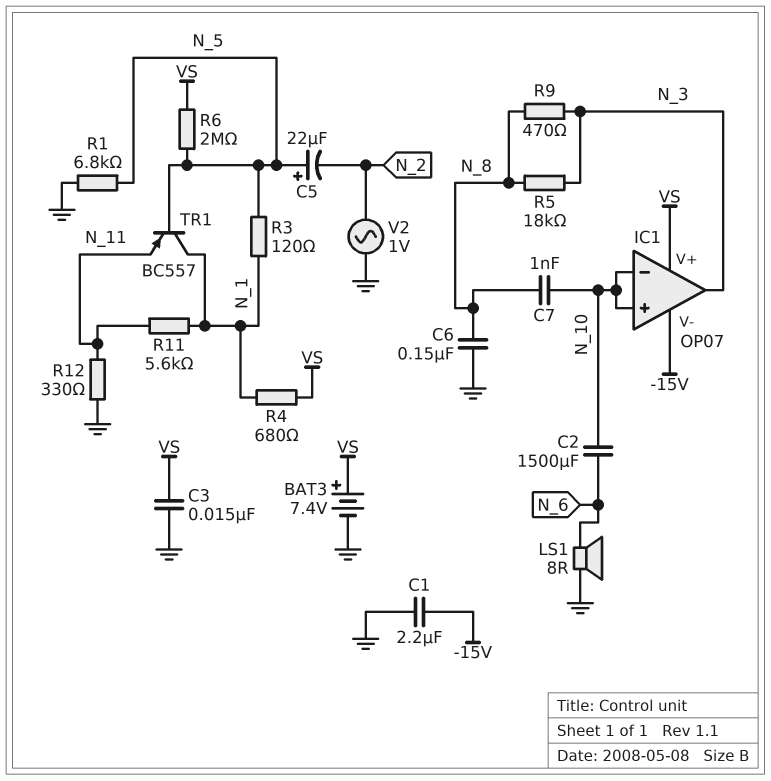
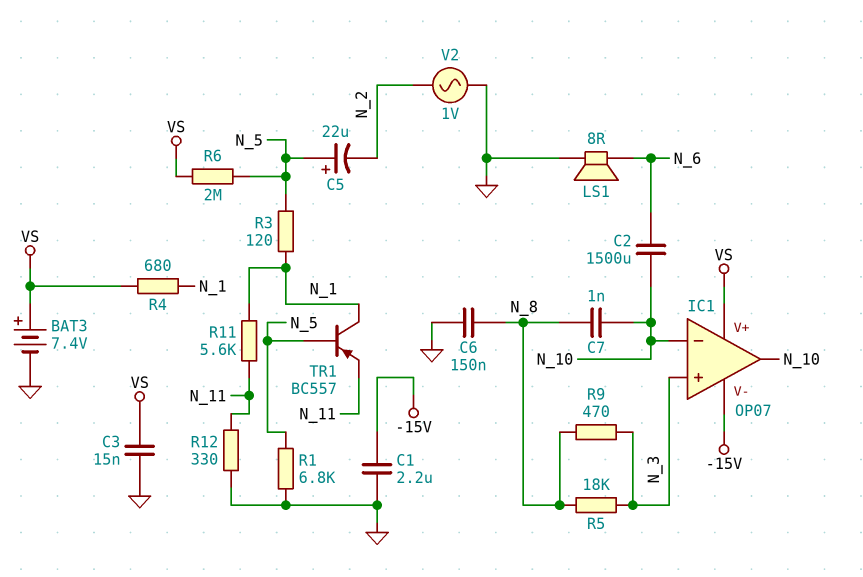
IC1 pin in+: N_10 -> N_3
IC1 pin out: N_3 -> N_10

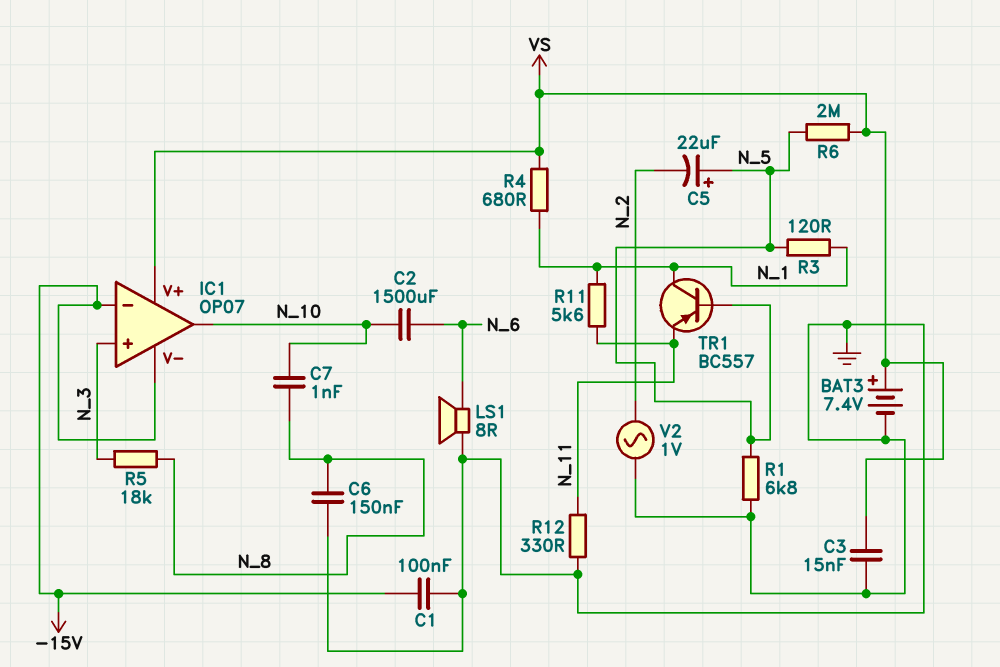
C1: 2.2uF (-15V, GND) -> 100nF (-15V, GND)
IC1 pin in-: N_10 -> -15V
R9: 470 (N_3, N_8) -> none

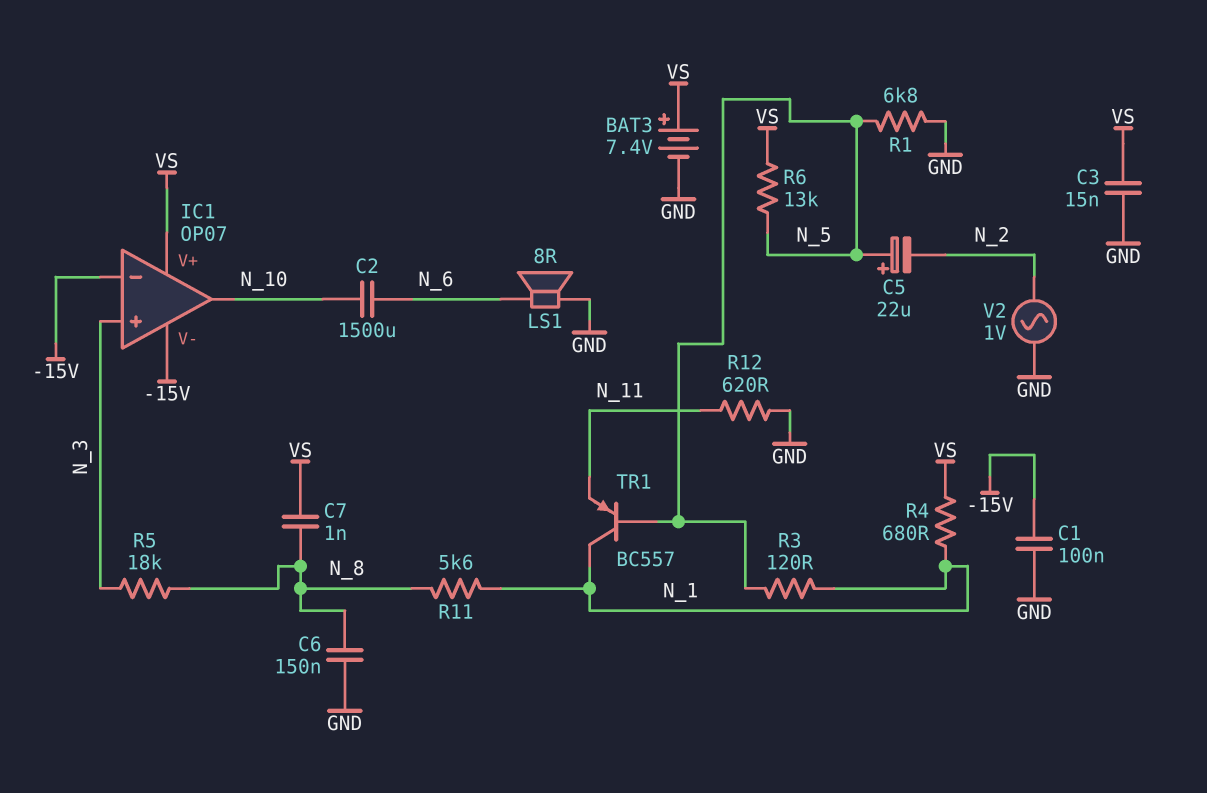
C7: 1nF (N_8, N_10) -> 1nF (N_8, VS)
R6: 2M (N_5, VS) -> 13k (N_5, VS)
R11: 5.6k (N_1, N_11) -> 5.6k (N_1, N_8)
R12: 330 (GND, N_11) -> 620 (GND, N_11)

